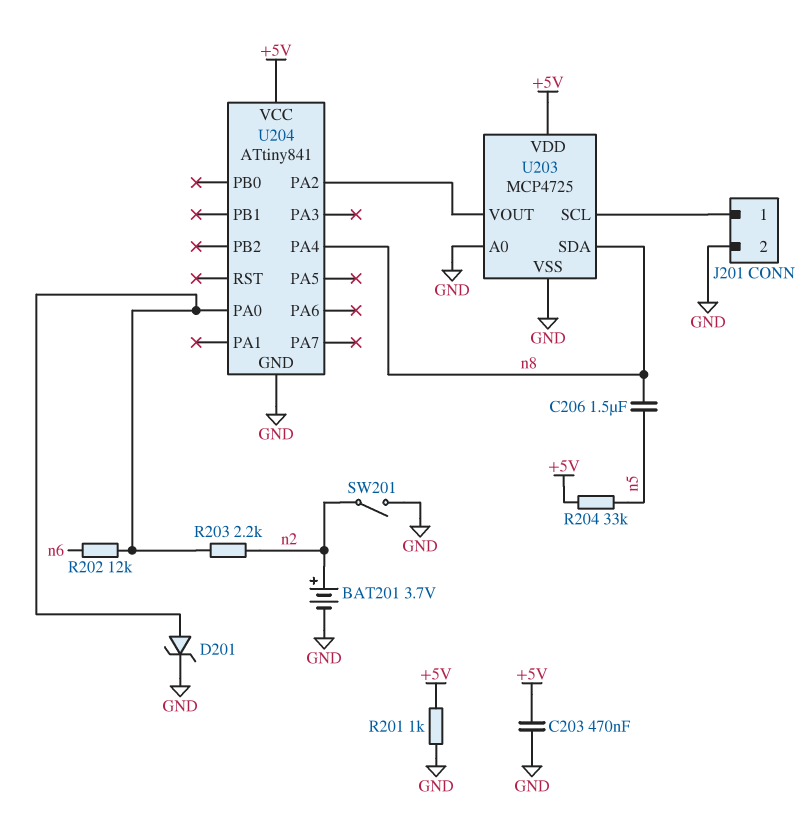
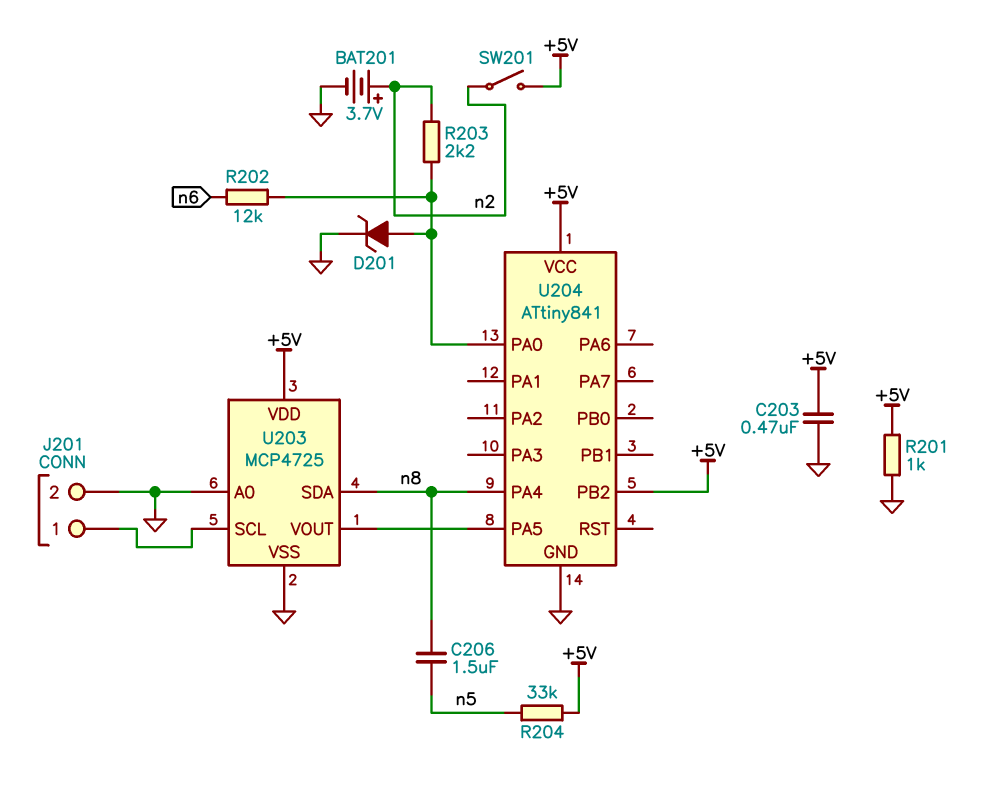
SW201: switch (GND, n2) -> switch (+5V, n2)
U204 pin PA2: U203/VOUT -> none
U204 pin PA5: none -> U203/VOUT
U204 pin PB2: none -> +5V

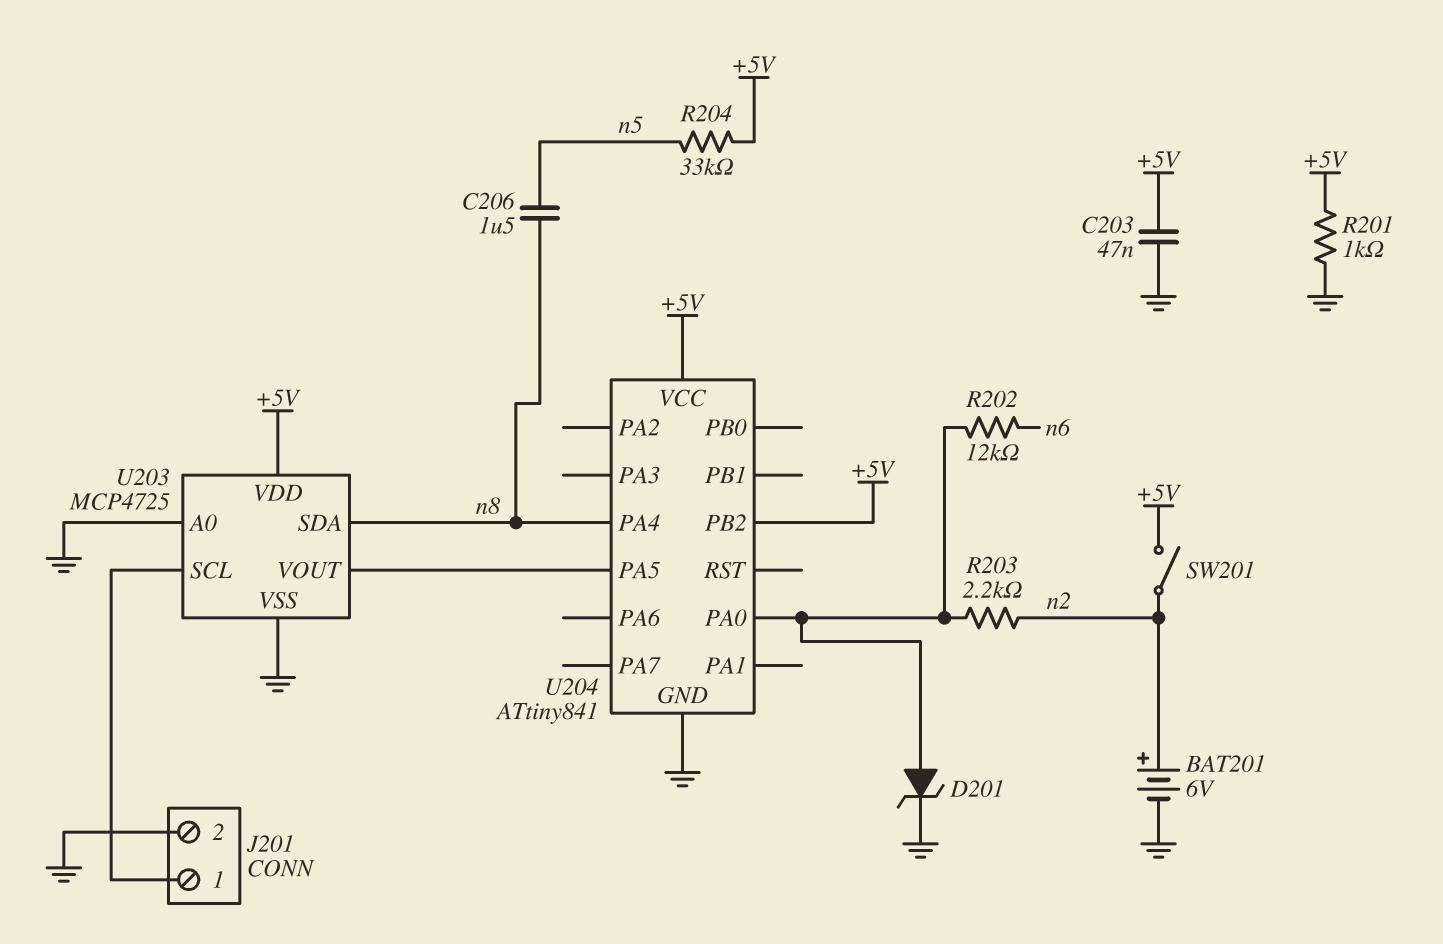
BAT201: 3.7V (plus n2, minus GND) -> 6V (plus n2, minus GND)
C203: 470nF (+5V, GND) -> 47nF (+5V, GND)

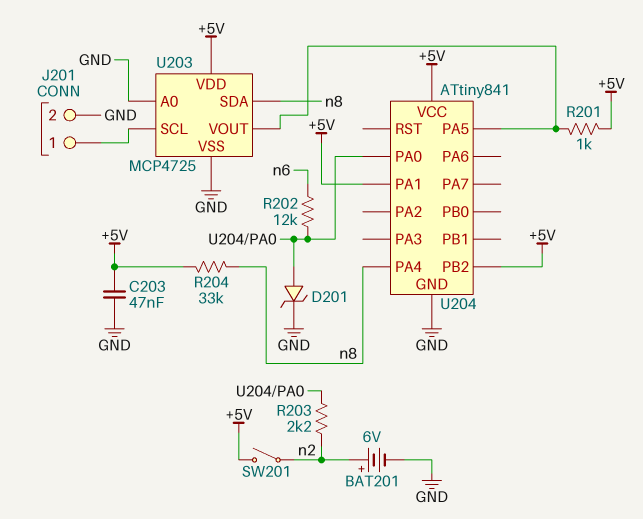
C206: 1.5uF (n5, n8) -> none
R201: 1k (+5V, GND) -> 1k (+5V, U203/VOUT)
R204: 33k (+5V, n5) -> 33k (+5V, n8)
U204 pin PA1: none -> +5V

